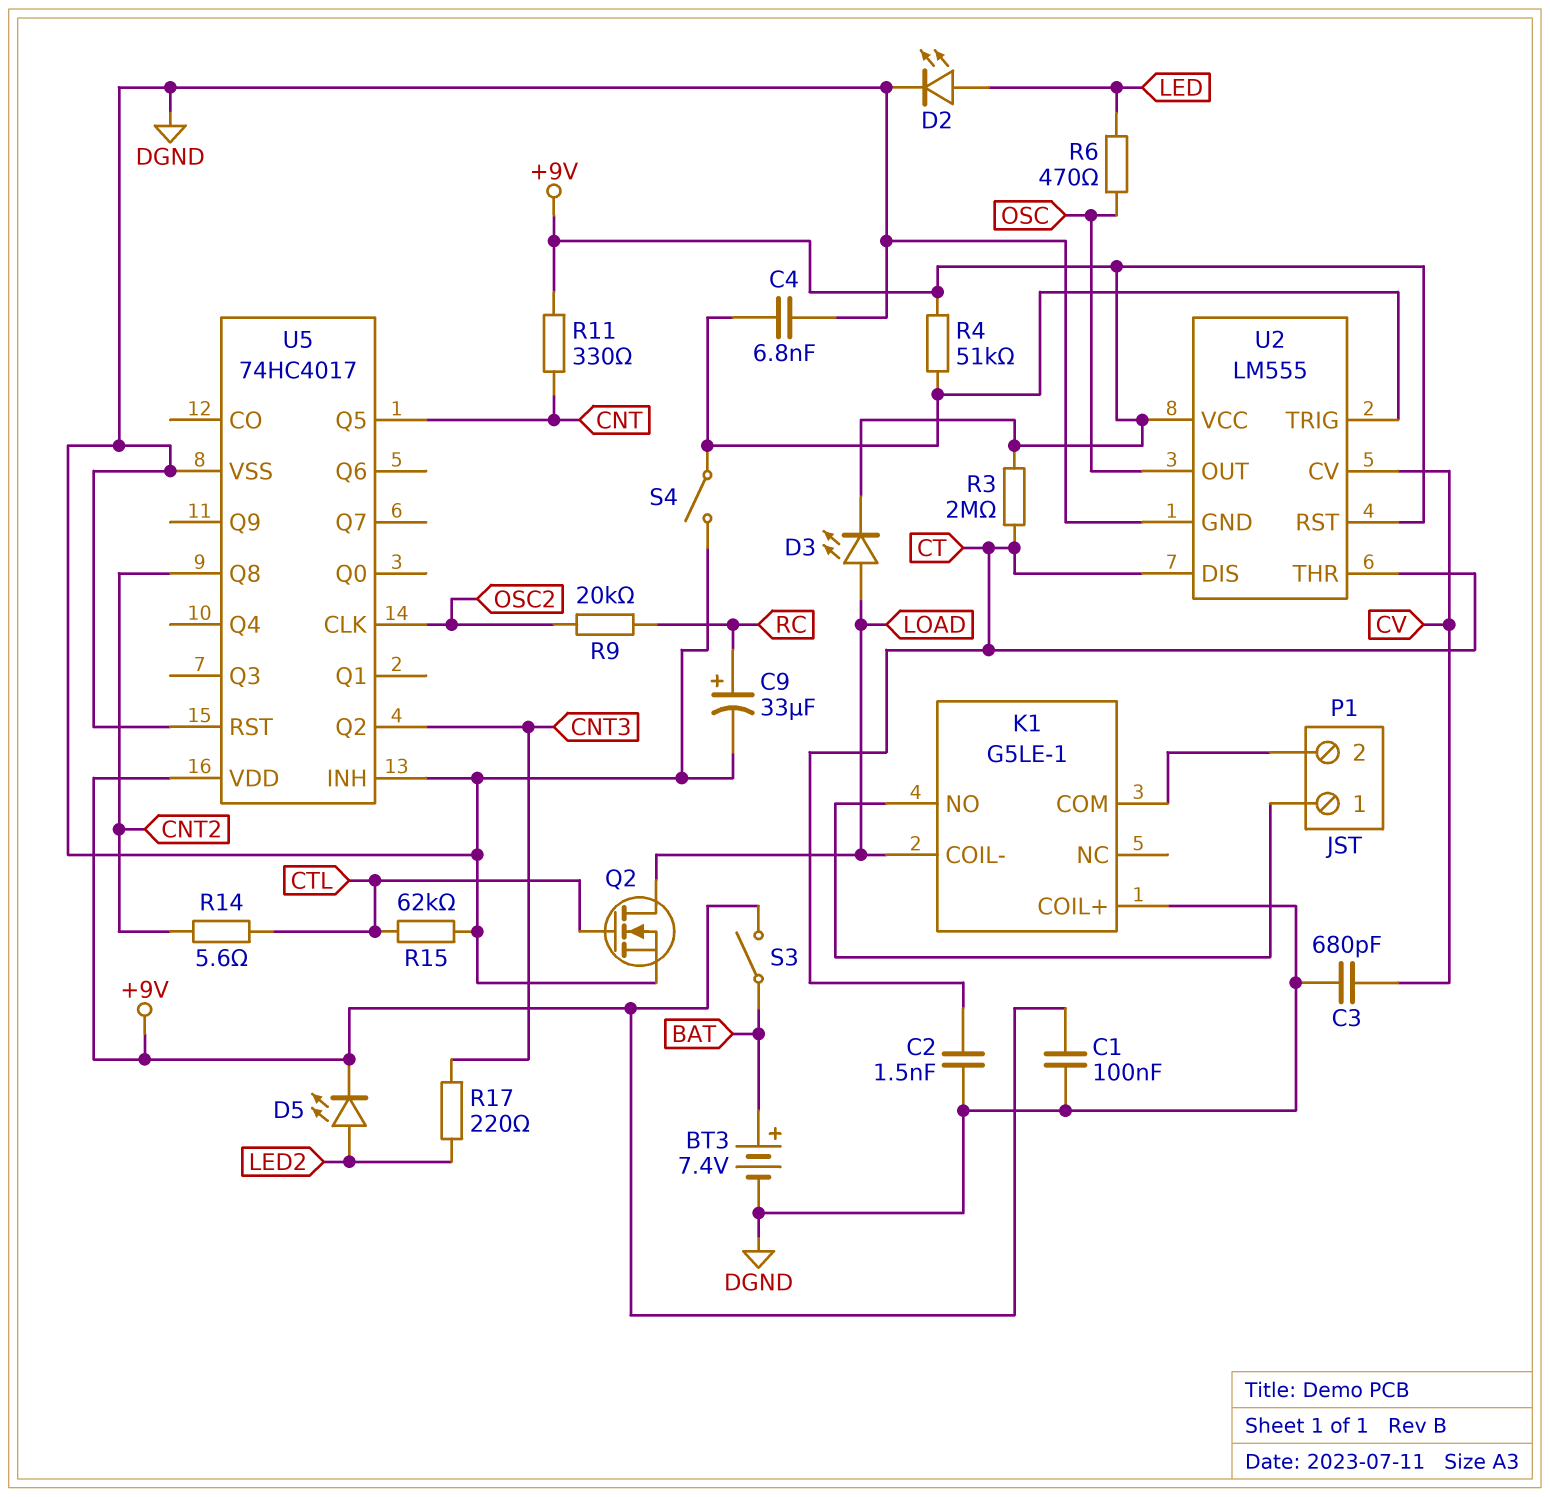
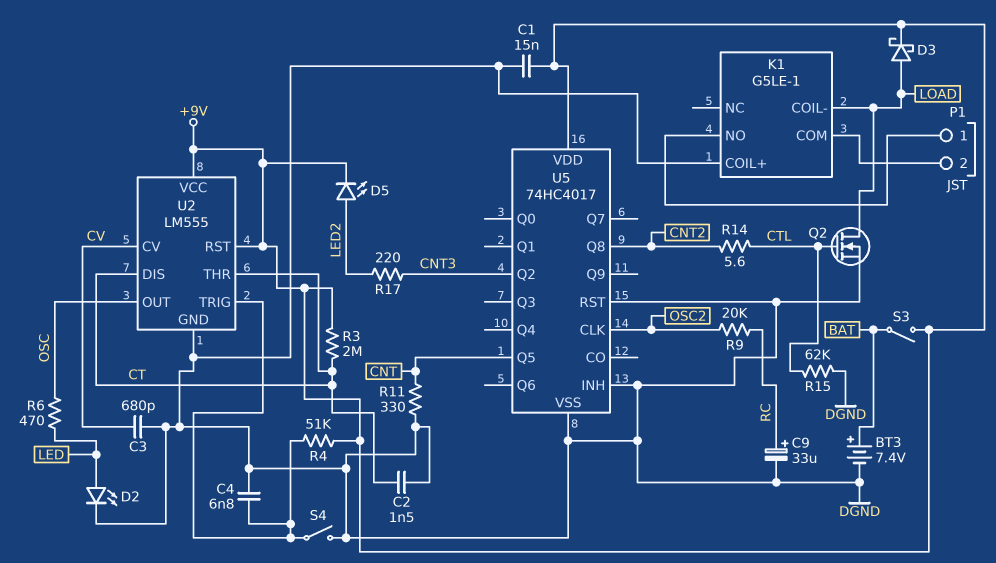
C1: 100nF (+9V, DGND) -> 15nF (+9V, DGND)
D3: LED (A LOAD, K +9V) -> schottky (A LOAD, K +9V)
R11: 330 (+9V, CNT) -> 330 (CNT, DGND)

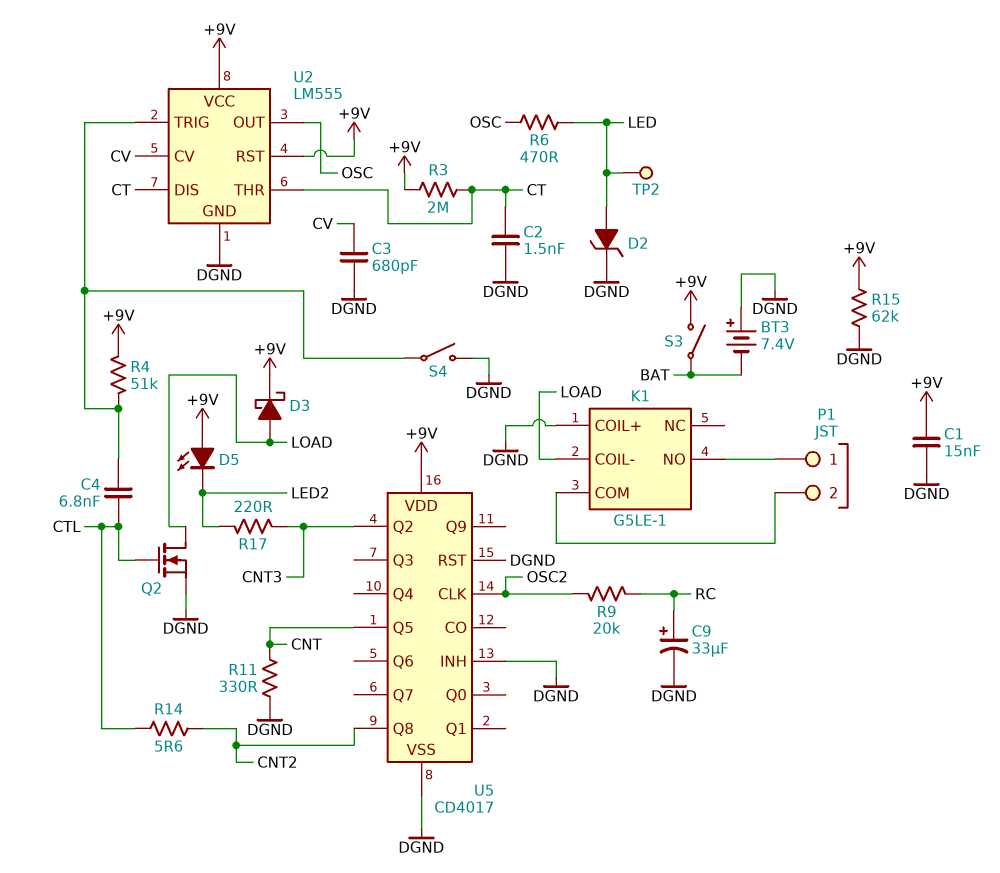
BT3: 7.4V (plus BAT, minus DGND) -> 7.4V (plus DGND, minus BAT)
C4: 6.8nF (DGND, U2/TRIG) -> 6.8nF (CTL, U2/TRIG)
D2: LED (A LED, K DGND) -> zener (A LED, K DGND)
D5: LED (A LED2, K +9V) -> LED (A +9V, K LED2)
R15: 62k (CTL, DGND) -> 62k (+9V, DGND)
TP2: none -> test point (LED)
U5: 74HC4017 -> CD4017

